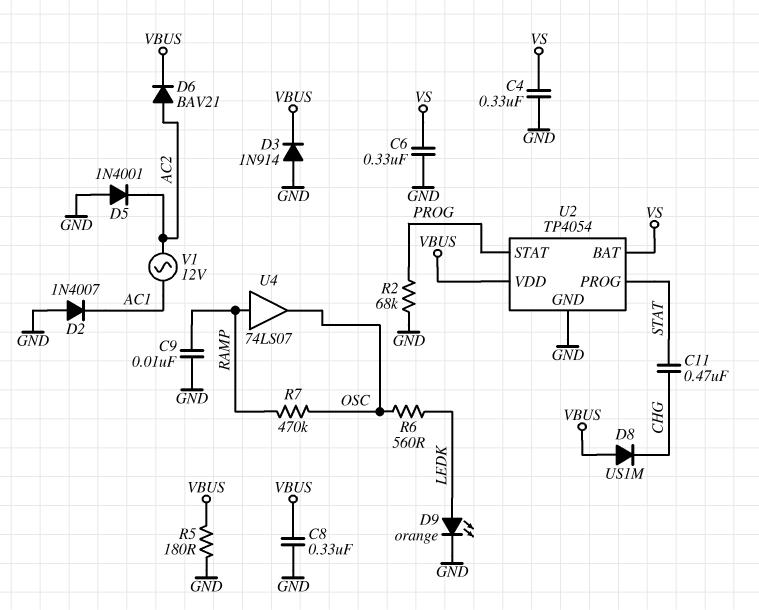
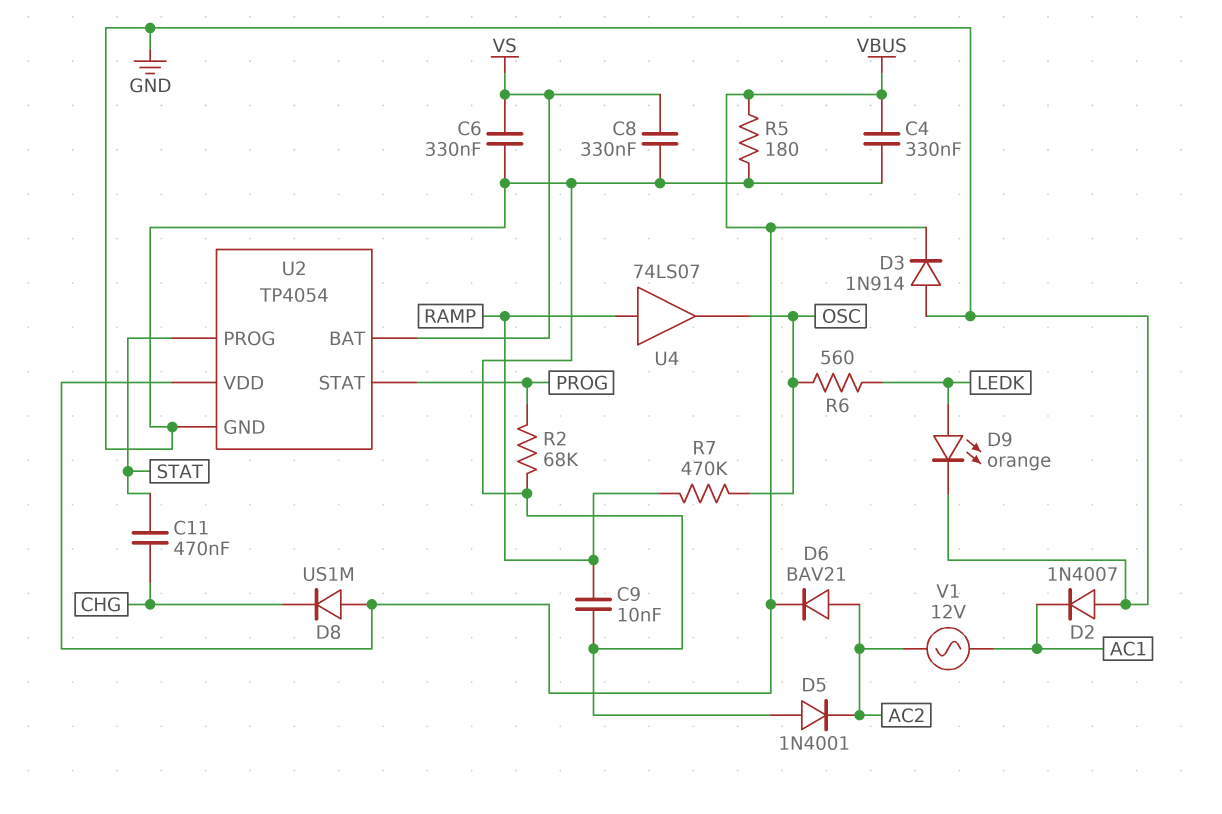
C4: 330nF (GND, VS) -> 330nF (GND, VBUS)
C8: 330nF (GND, VBUS) -> 330nF (GND, VS)

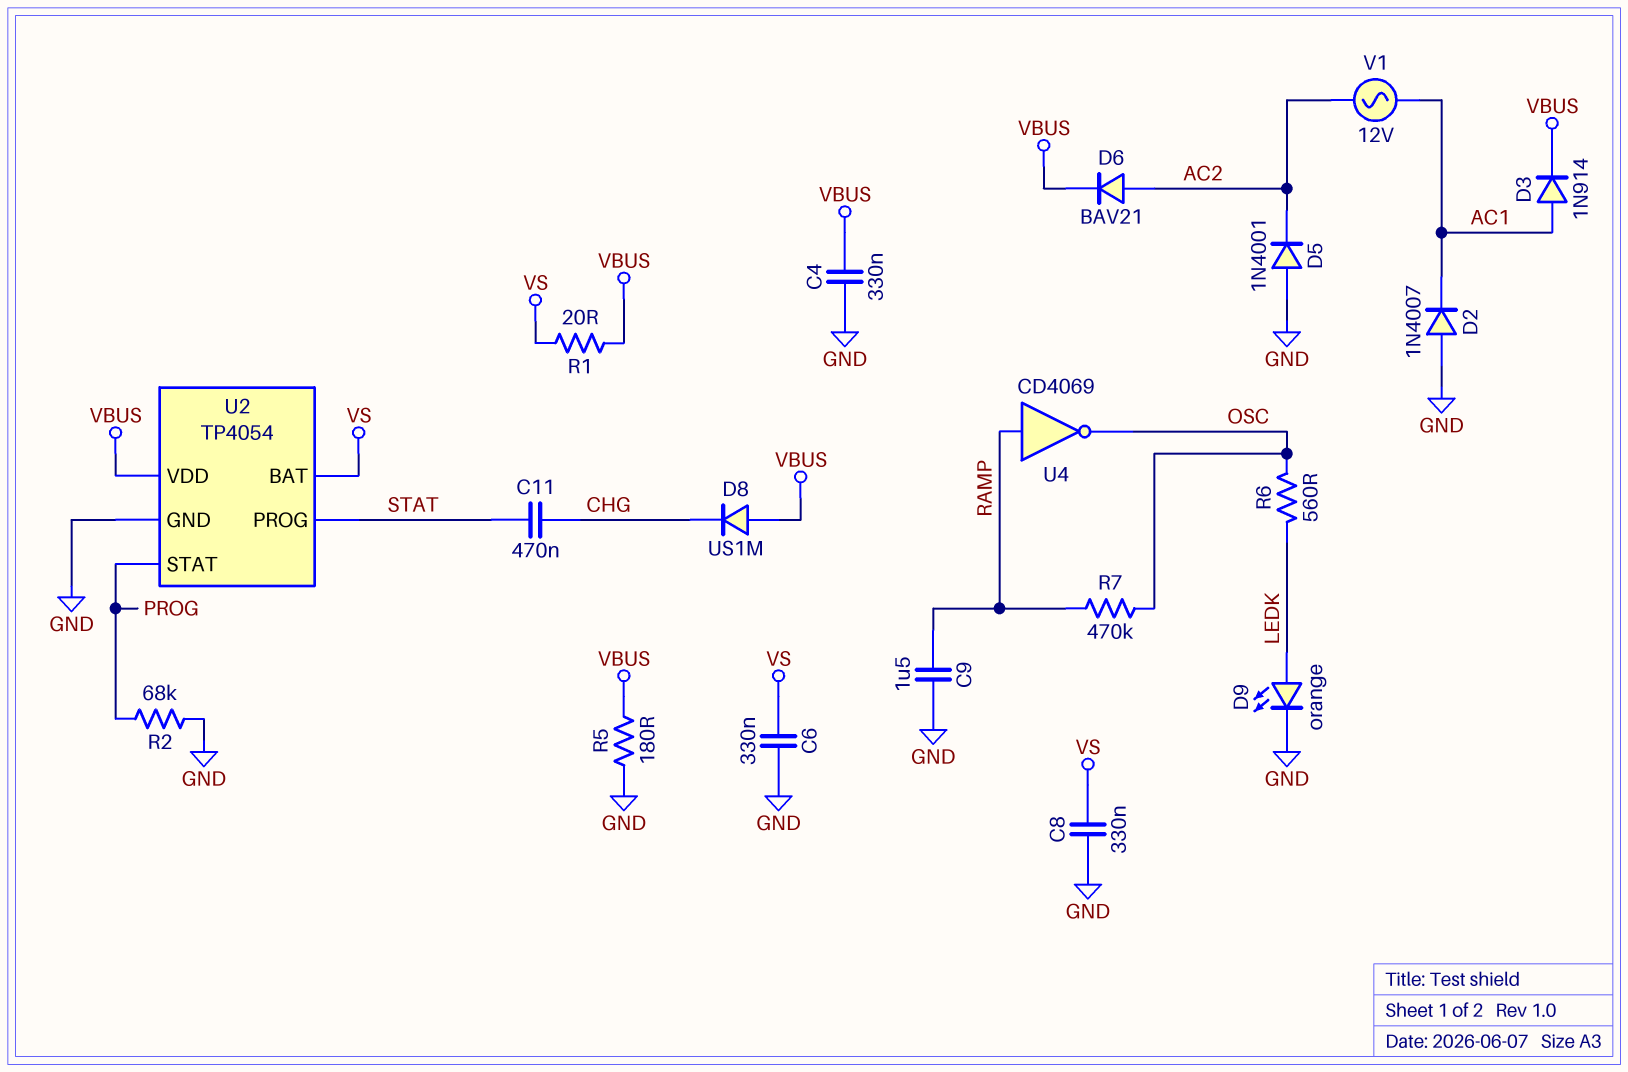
C9: 10nF (GND, RAMP) -> 1.5uF (GND, RAMP)
D3: diode 1N914 (A GND, K VBUS) -> diode 1N914 (A AC1, K VBUS)
R1: none -> 20 (VBUS, VS)
U4: buffer 74LS07 (in RAMP, out OSC) -> NOT CD4069 (in RAMP, out OSC)

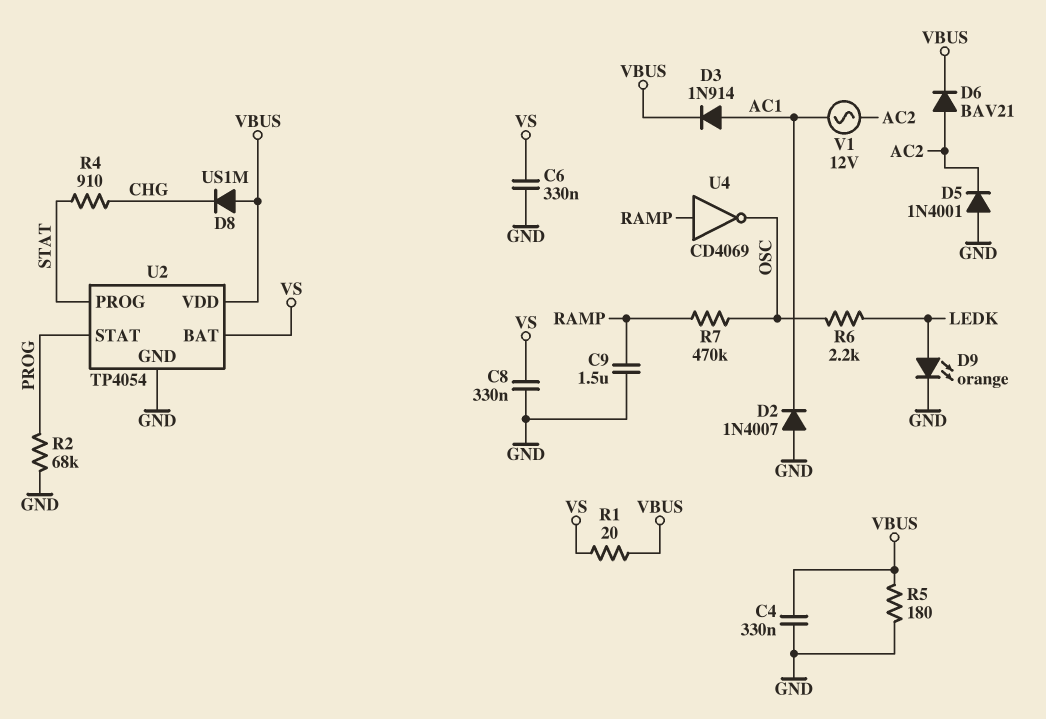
C11: 470nF (CHG, STAT) -> none
R4: none -> 910 (CHG, STAT)
R6: 560 (LEDK, OSC) -> 2.2k (LEDK, OSC)

